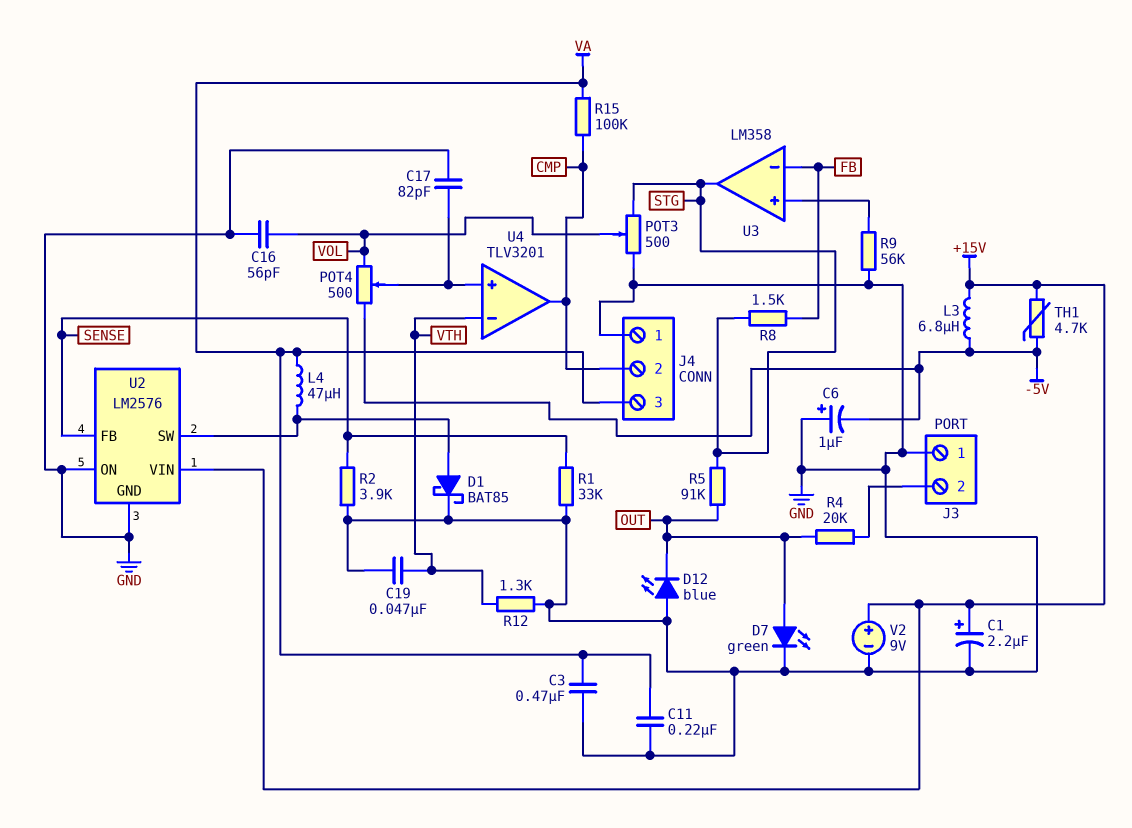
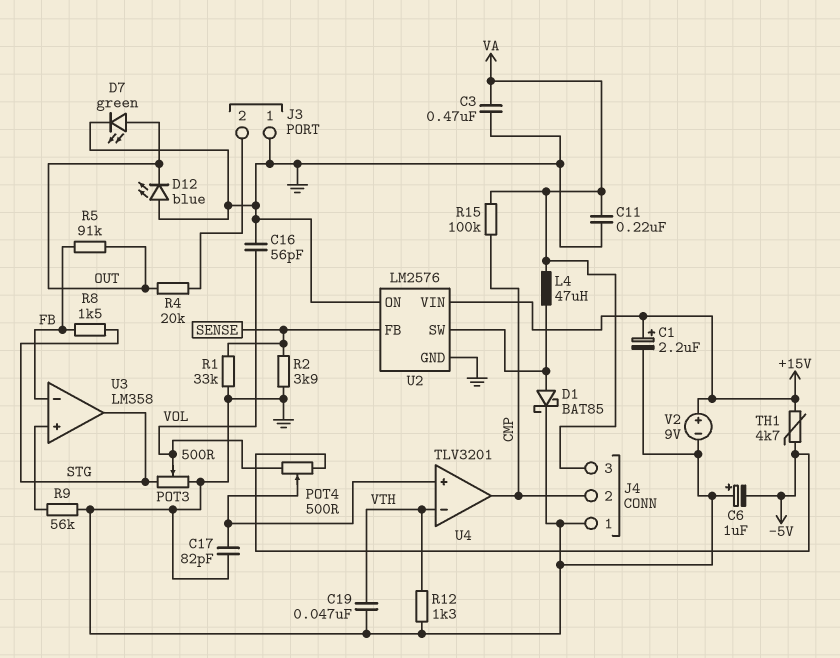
L3: 6.8uH (+15V, -5V) -> none
R5: 91k (OUT, STG) -> 91k (FB, OUT)

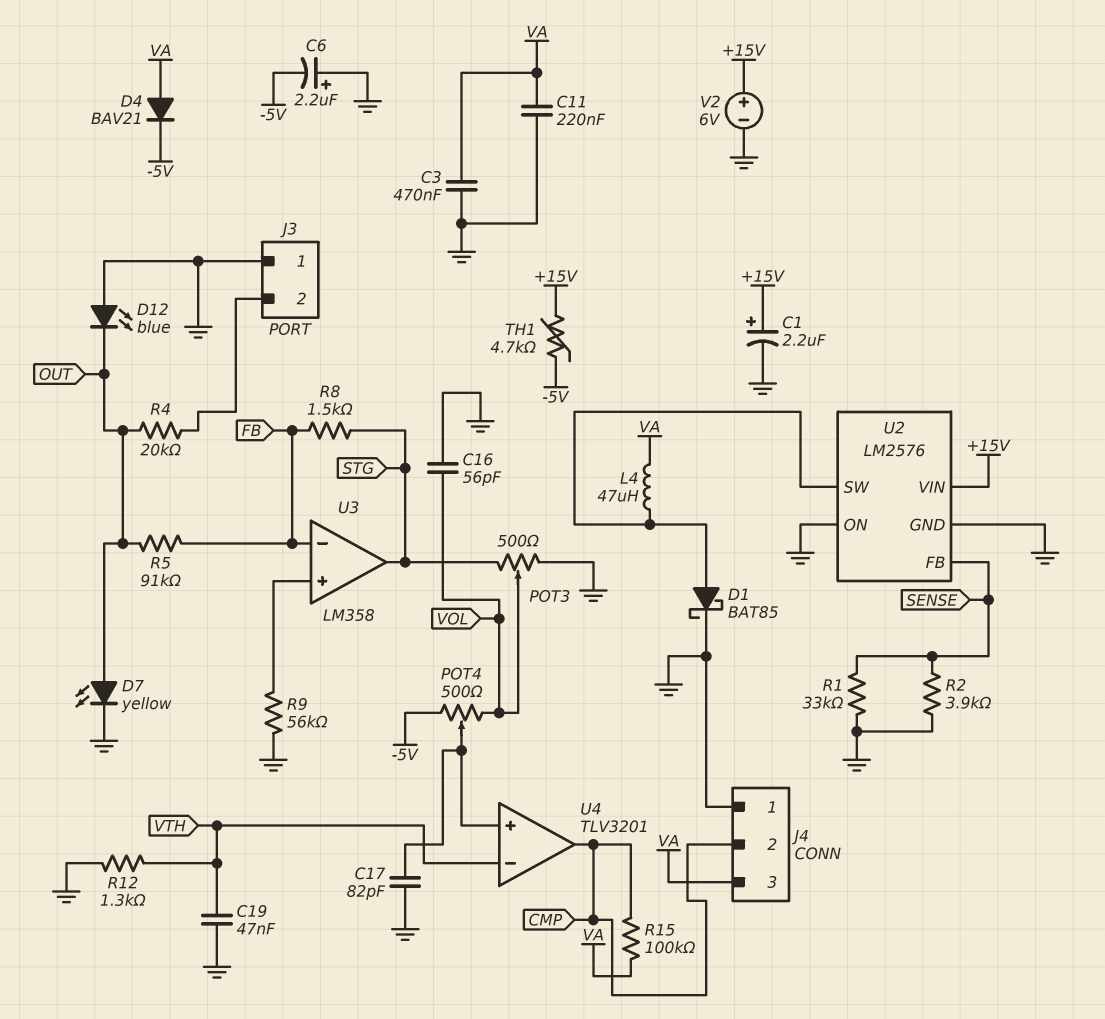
C6: 1uF (plus GND, minus -5V) -> 2.2uF (plus GND, minus -5V)
D4: none -> diode BAV21 (A VA, K -5V)
D7: LED green (A OUT, K GND) -> LED yellow (A OUT, K GND)
V2: 9V (plus +15V, minus GND) -> 6V (plus +15V, minus GND)

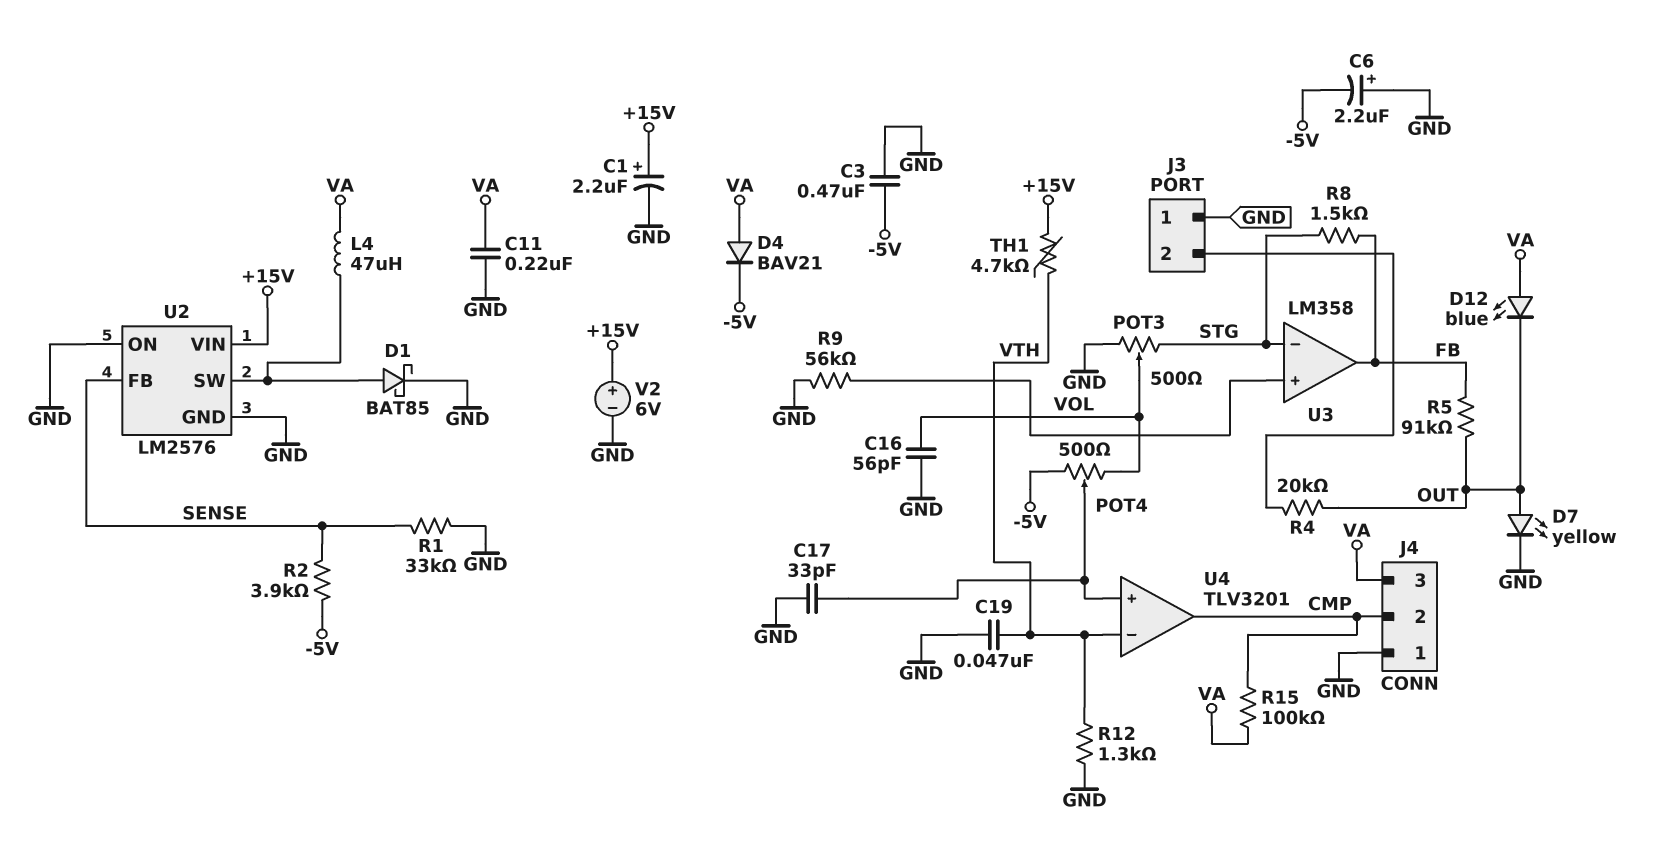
C3: 470nF (GND, VA) -> 470nF (-5V, GND)
C17: 82pF (GND, U4/in+) -> 33pF (GND, U4/in+)
D12: LED blue (A GND, K OUT) -> LED blue (A VA, K OUT)
R2: 3.9k (GND, SENSE) -> 3.9k (-5V, SENSE)
TH1: 4.7k (+15V, -5V) -> 4.7k (+15V, VTH)
U3 pin in-: FB -> STG
U3 pin out: STG -> FB

